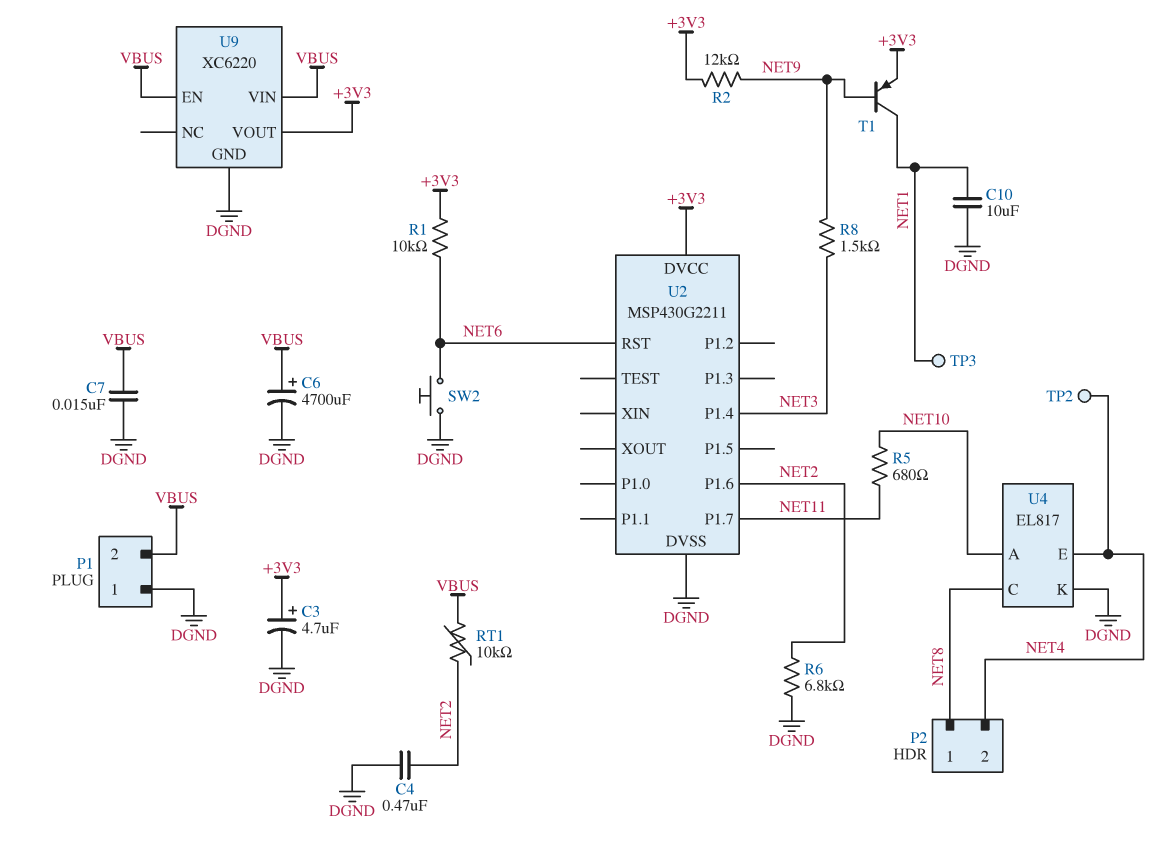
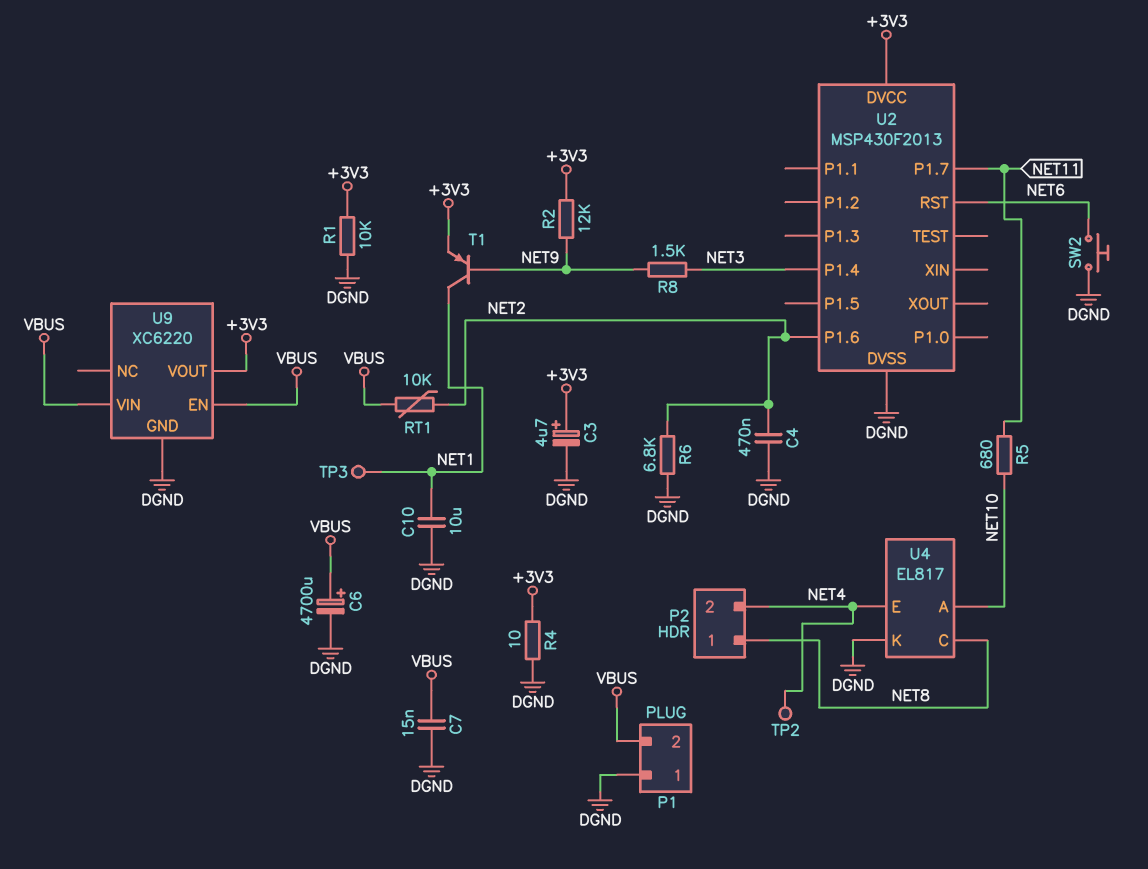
R1: 10k (+3V3, NET6) -> 10k (+3V3, DGND)
R4: none -> 10 (+3V3, DGND)
U2: MSP430G2211 -> MSP430F2013

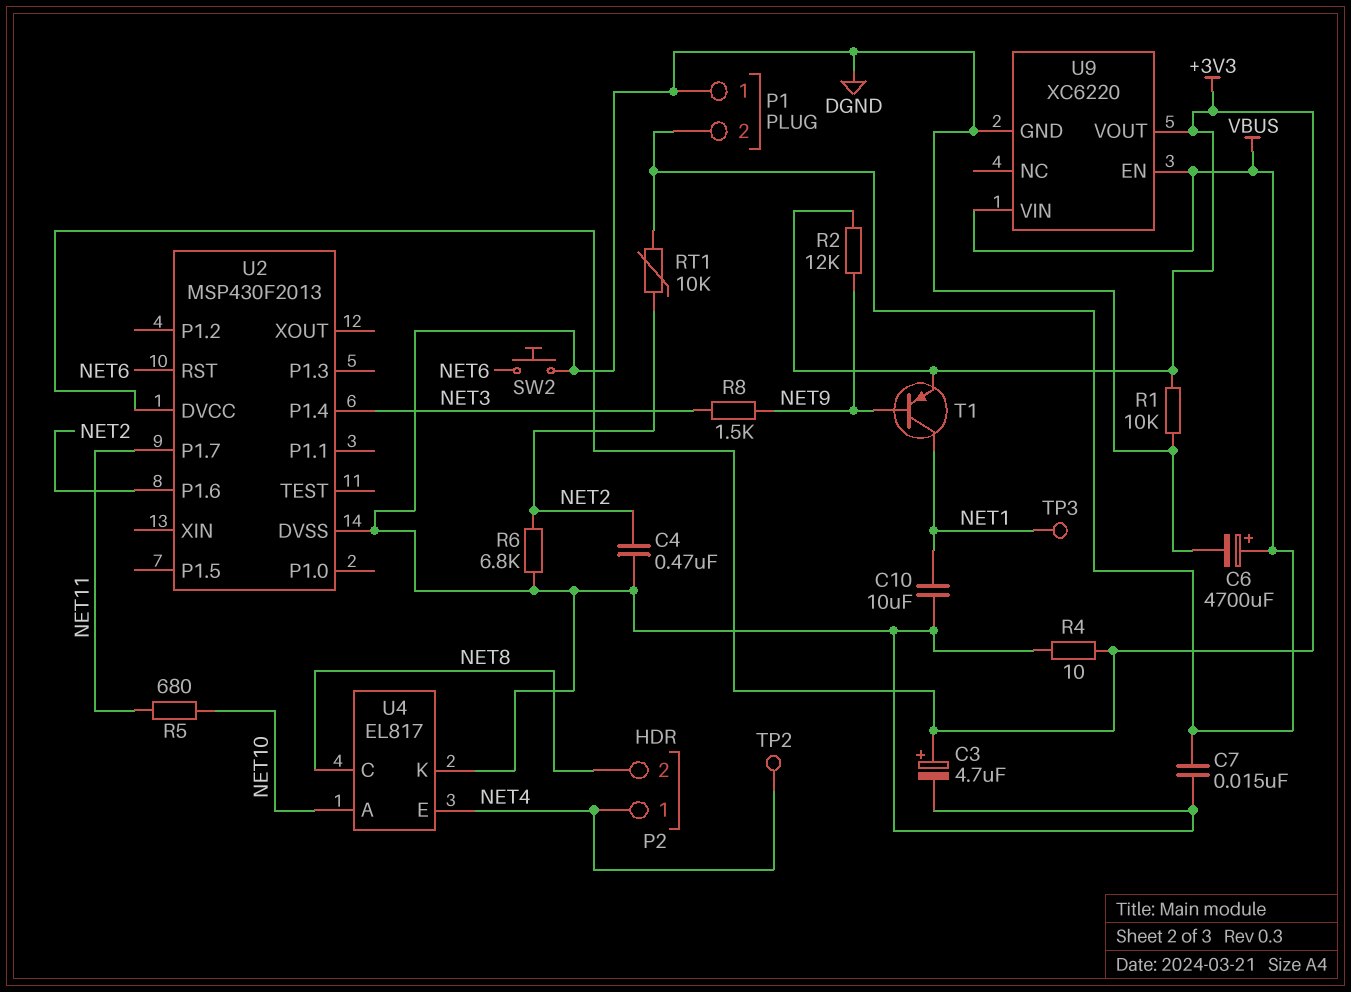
P2 pin 1: NET8 -> NET4
P2 pin 2: NET4 -> NET8

